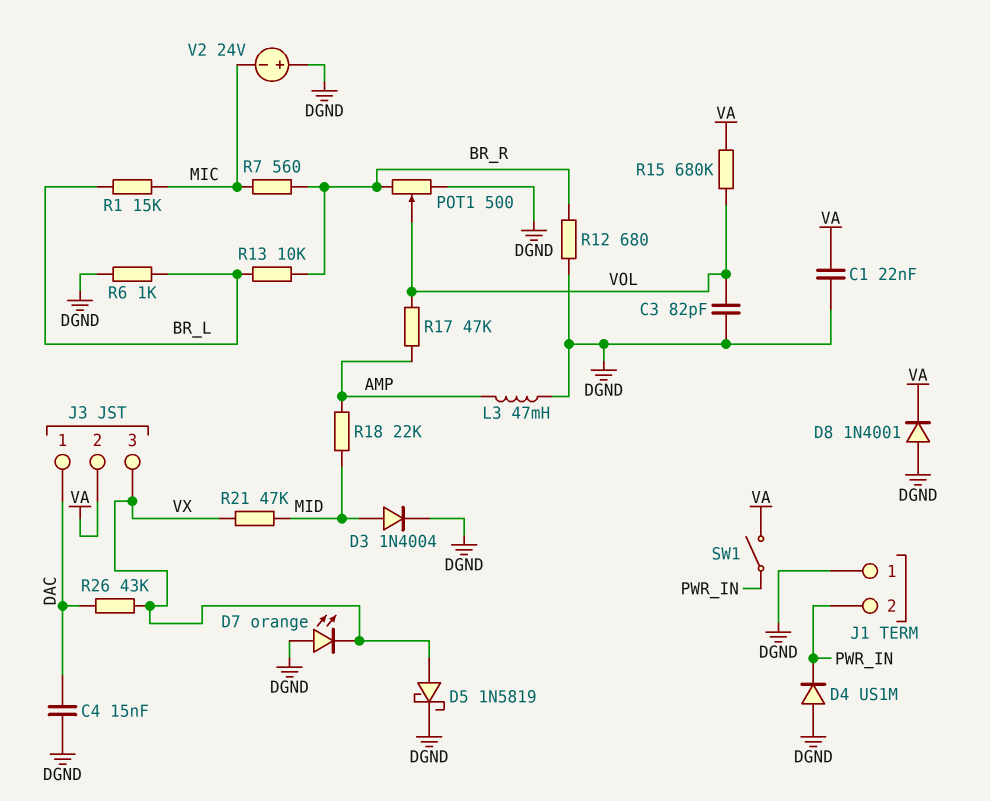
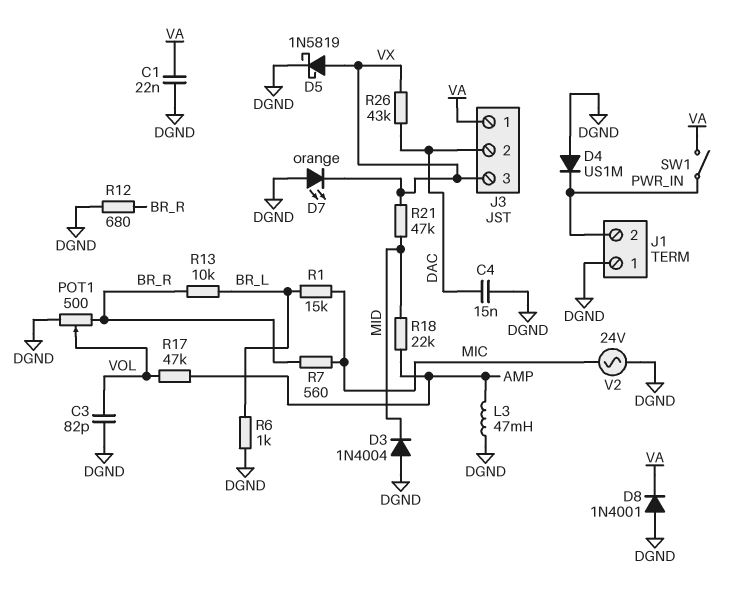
D3: diode 1N4004 (A MID, K DGND) -> diode 1N4004 (A DGND, K MID)
J3 pin 1: DAC -> VA
J3 pin 2: VA -> DAC
R15: 680k (VA, VOL) -> none
V2: 24V (plus DGND, minus MIC) -> AC 24V (DGND, MIC)

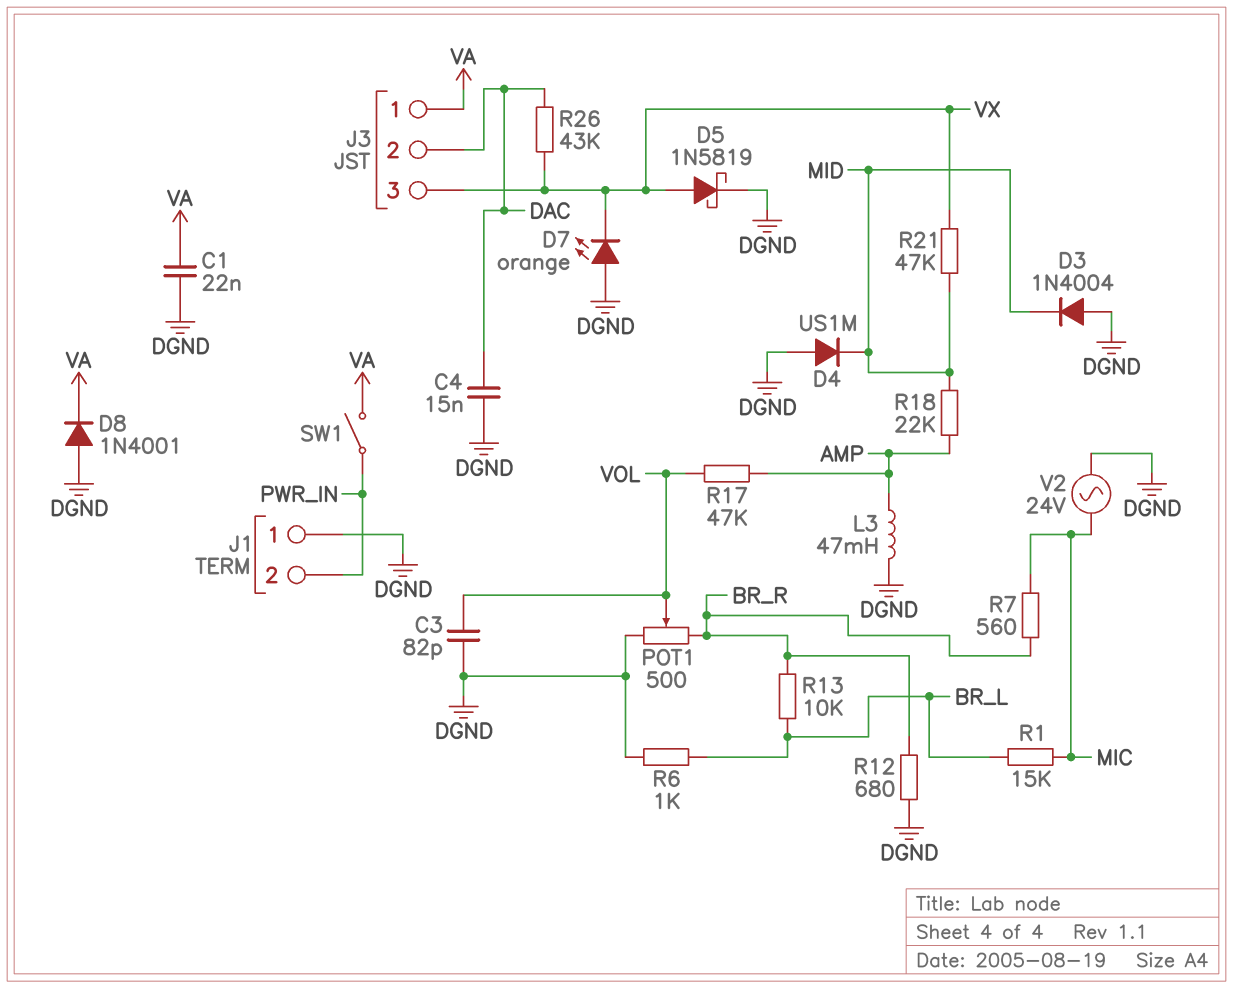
D4: diode US1M (A DGND, K PWR_IN) -> diode US1M (A DGND, K MID)

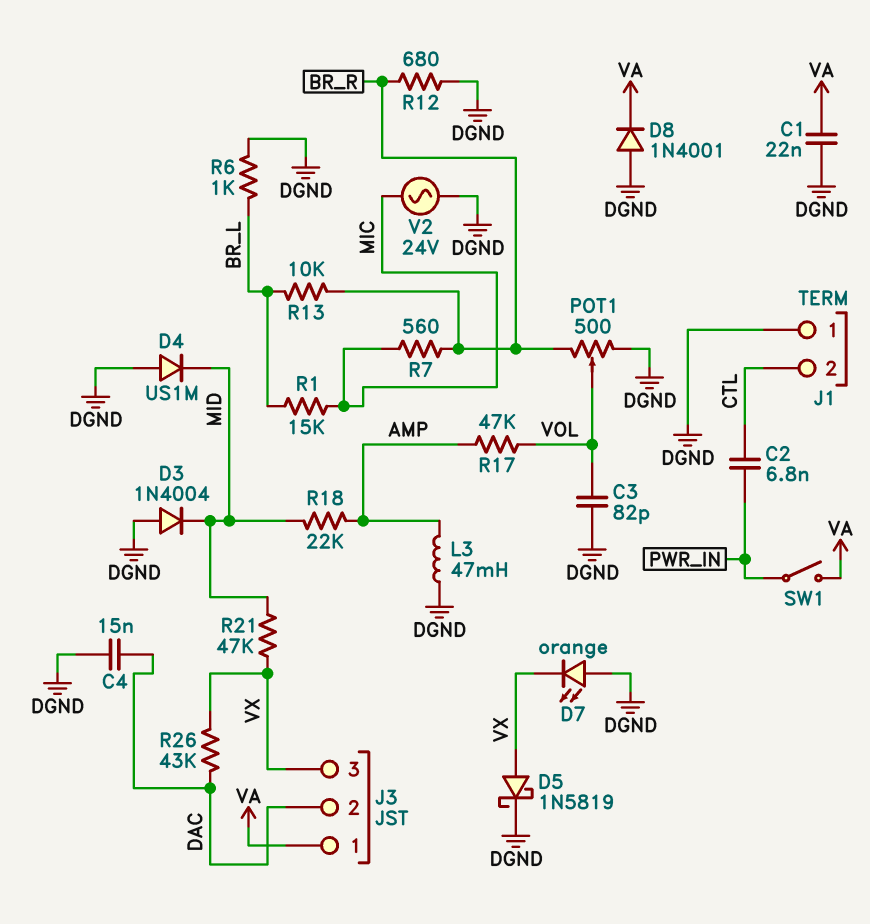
C2: none -> 6.8nF (CTL, PWR_IN)
J1 pin 2: PWR_IN -> CTL

